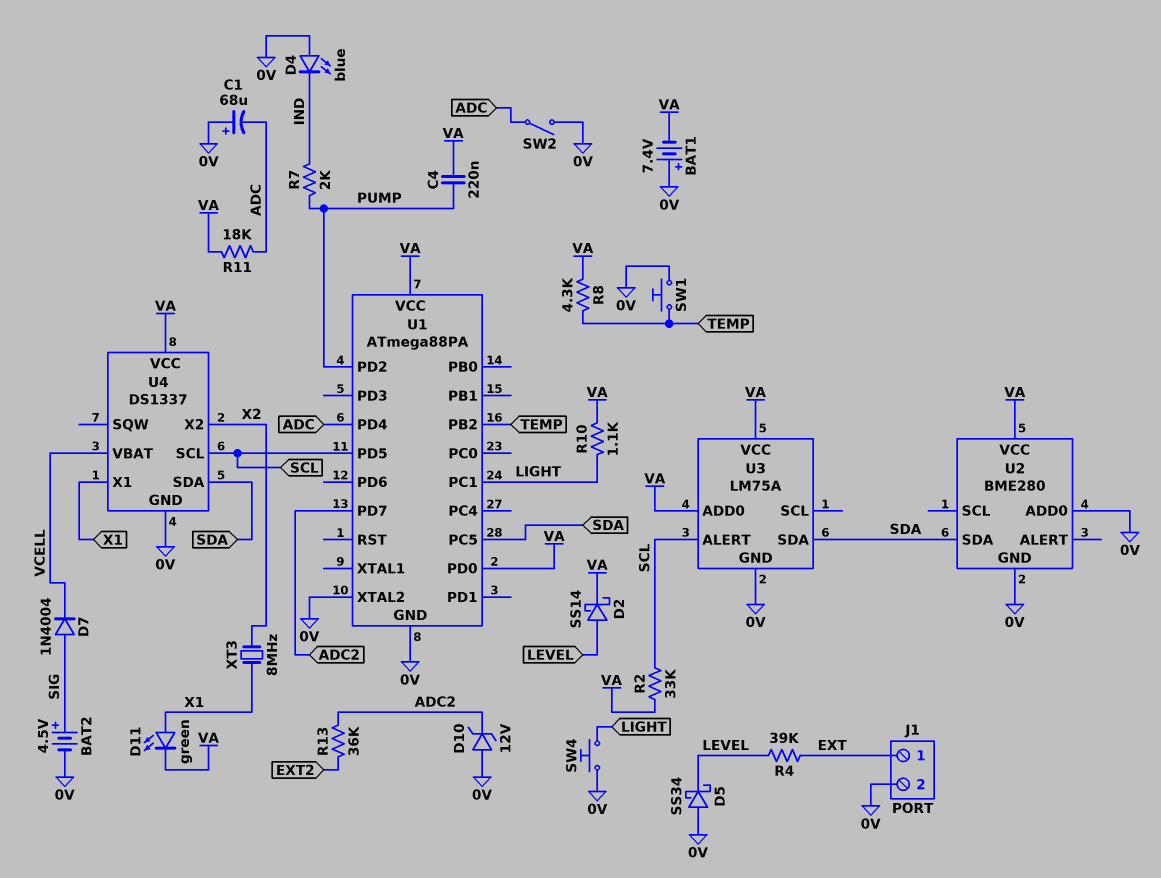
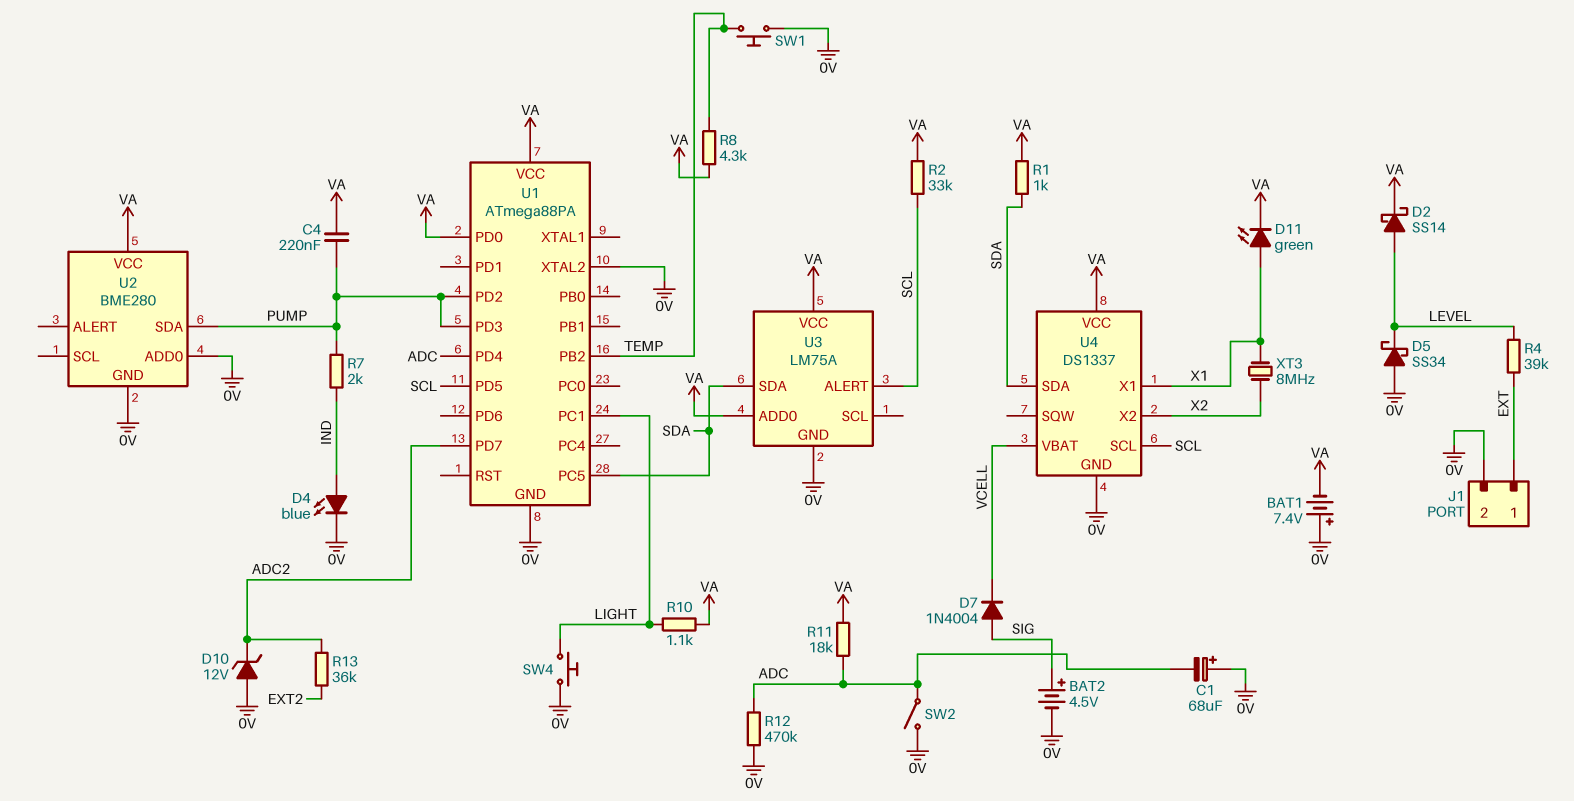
D4: LED blue (A 0V, K IND) -> LED blue (A IND, K 0V)
R1: none -> 1k (SDA, VA)
R12: none -> 470k (0V, ADC)
U1 pin PD3: none -> PUMP
U2 pin SDA: SDA -> PUMP

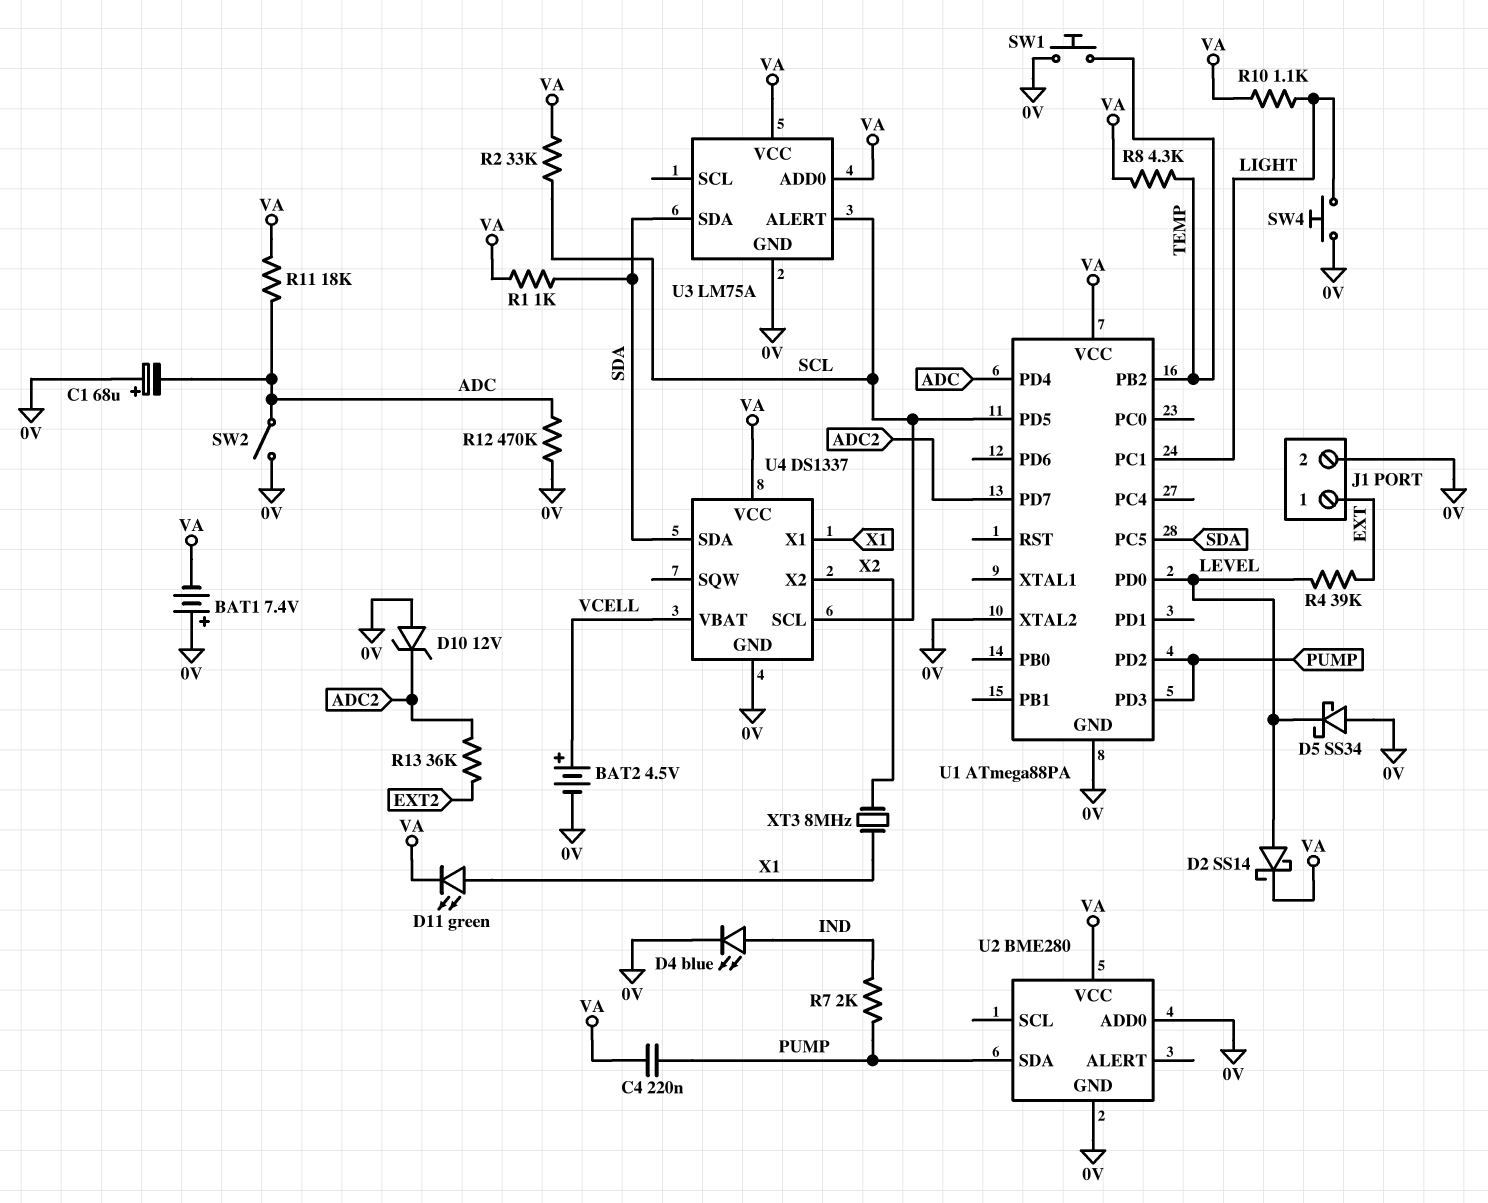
BAT2: 4.5V (plus SIG, minus 0V) -> 4.5V (plus VCELL, minus 0V)
D7: diode 1N4004 (A SIG, K VCELL) -> none
U1 pin PD0: VA -> LEVEL

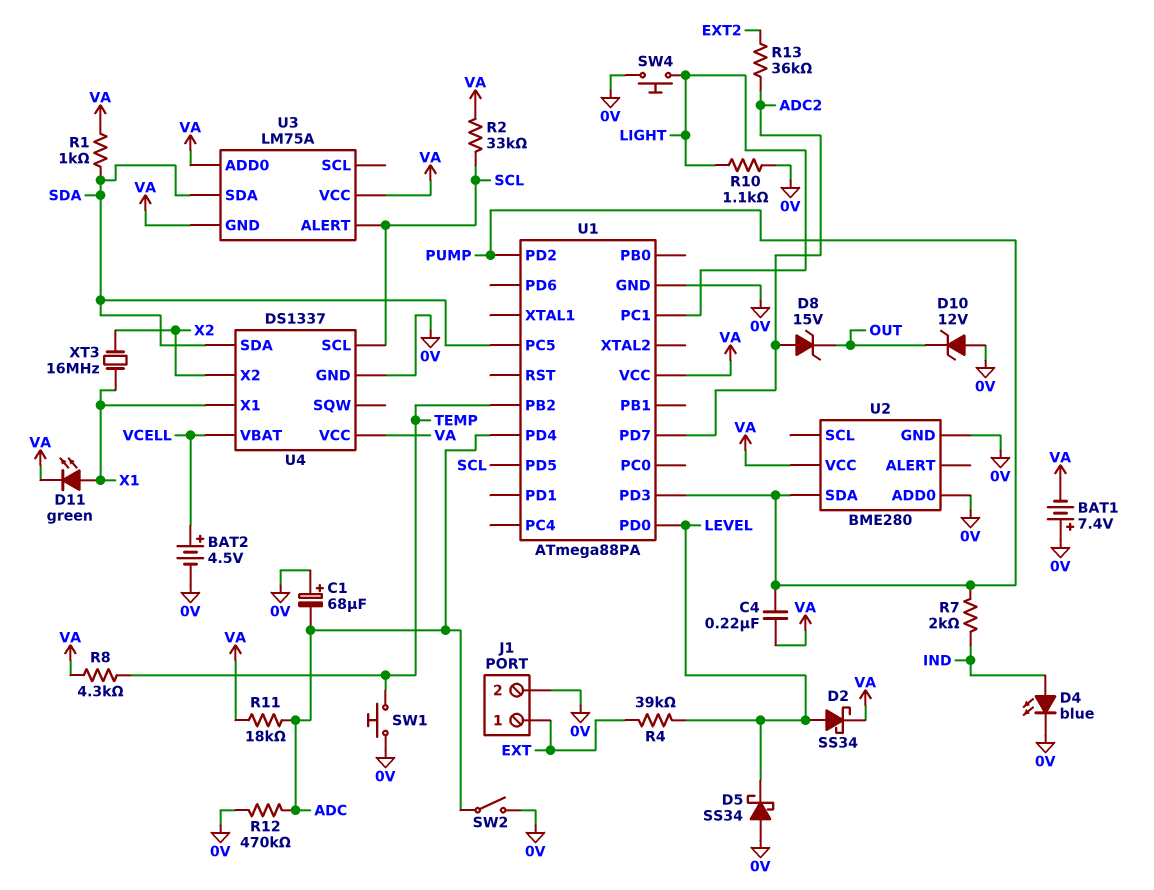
D2: schottky SS14 (A LEVEL, K VA) -> schottky SS34 (A LEVEL, K VA)
D8: none -> zener 15V (A ADC2, K OUT)
D10: zener 12V (A 0V, K ADC2) -> zener 12V (A 0V, K OUT)
R10: 1.1k (LIGHT, VA) -> 1.1k (0V, LIGHT)
U1 pin XTAL2: 0V -> none
U3 pin GND: 0V -> VA
XT3: 8MHz (X1, X2) -> 16MHz (X1, X2)

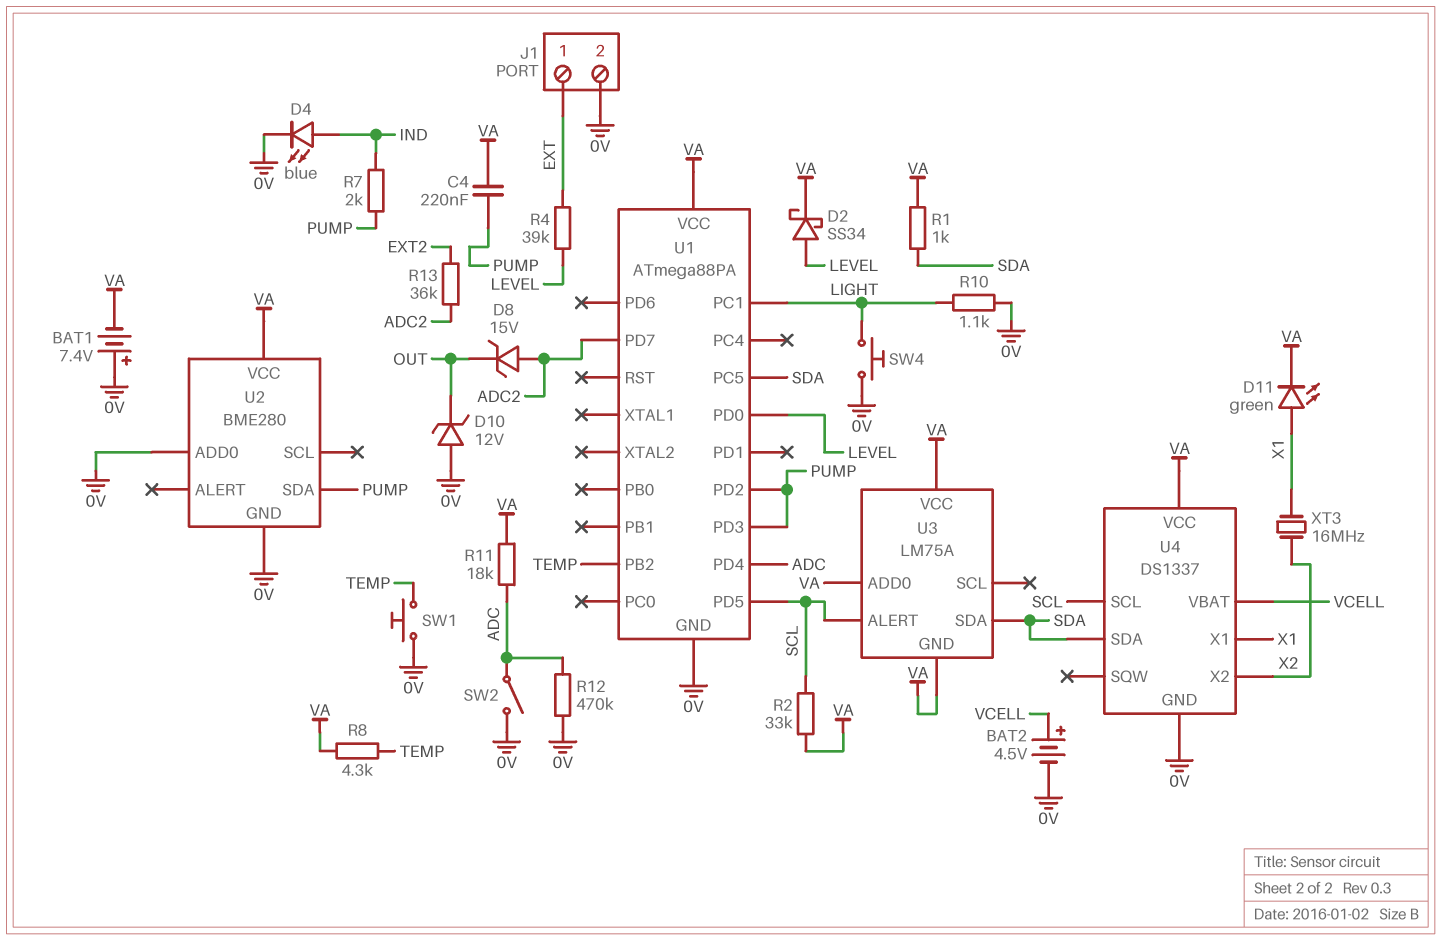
C1: 68uF (plus 0V, minus ADC) -> none
D5: schottky SS34 (A 0V, K LEVEL) -> none

